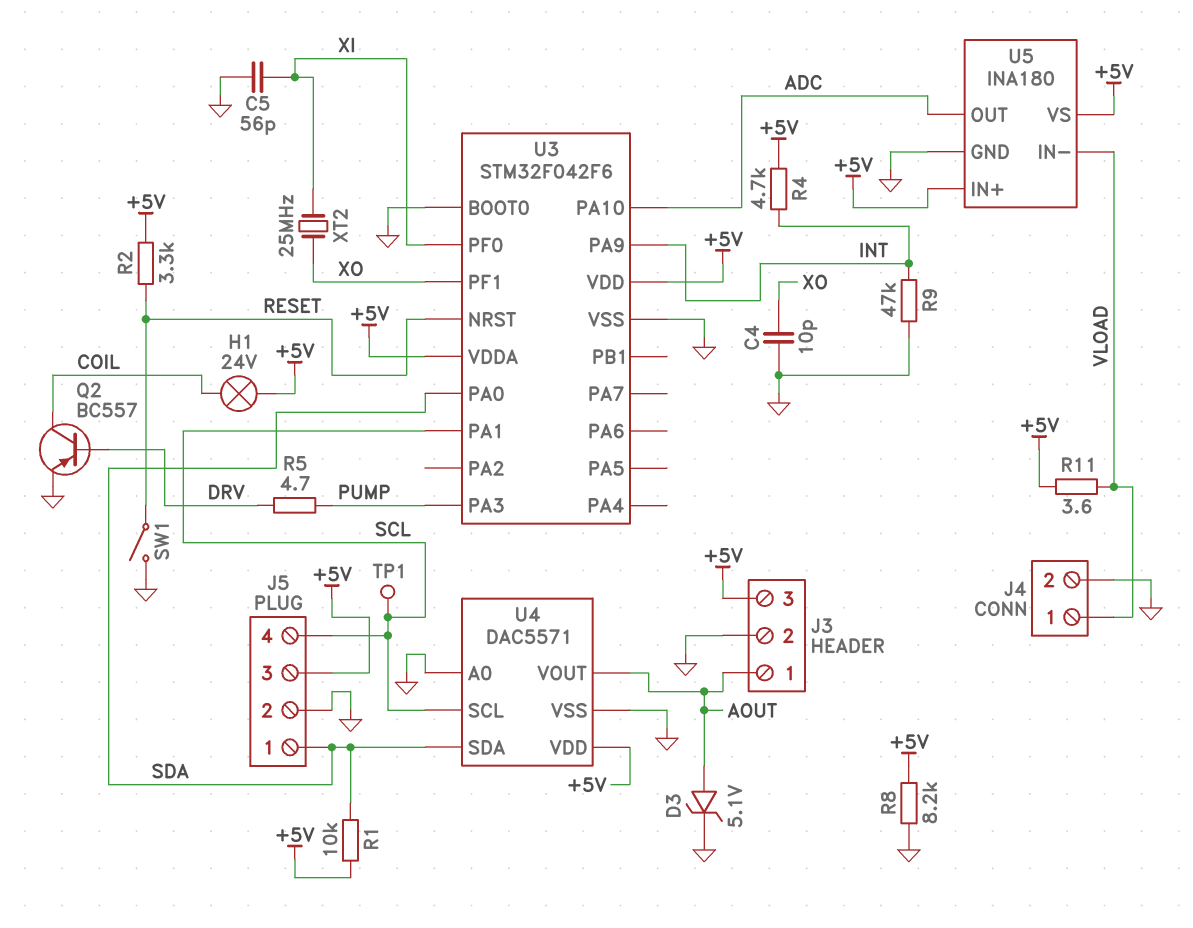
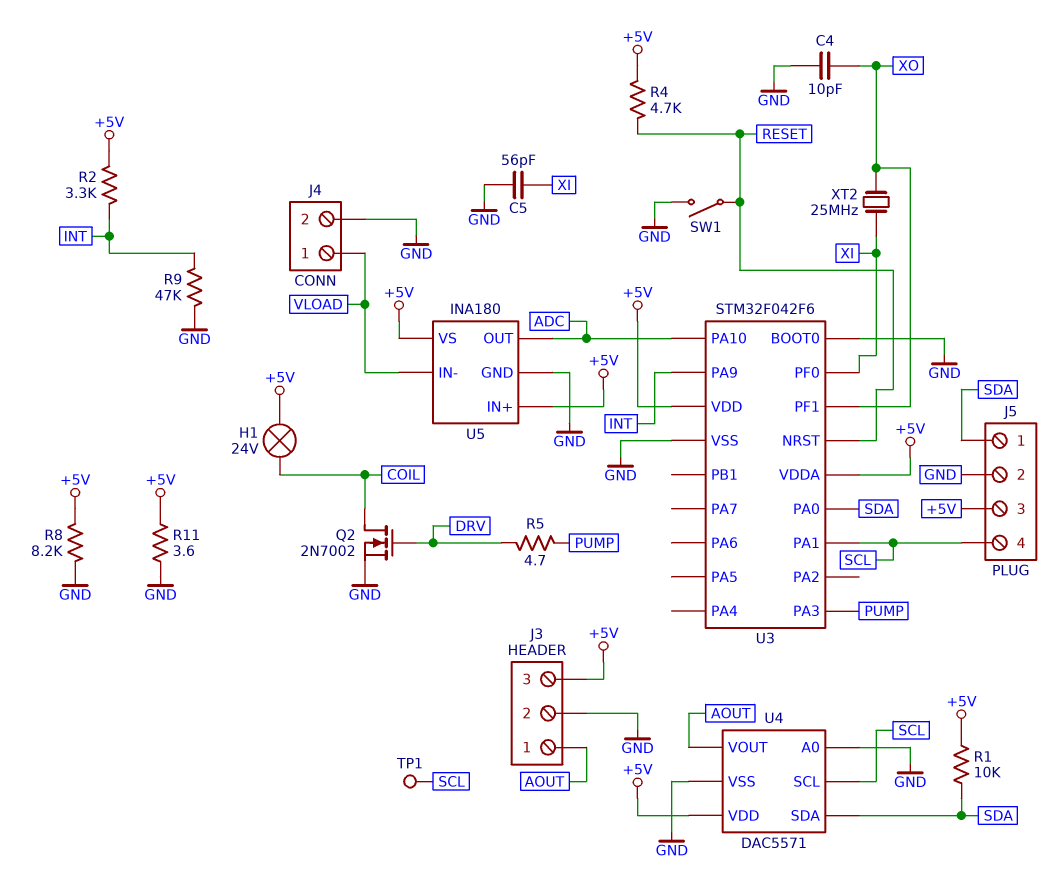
D3: zener 5.1V (A AOUT, K GND) -> none
Q2: PNP BC557 (B DRV, C COIL, E GND) -> NMOS 2N7002 (G DRV, D COIL, S GND)
R2: 3.3k (+5V, RESET) -> 3.3k (+5V, INT)
R4: 4.7k (+5V, INT) -> 4.7k (+5V, RESET)
R11: 3.6 (+5V, VLOAD) -> 3.6 (+5V, GND)

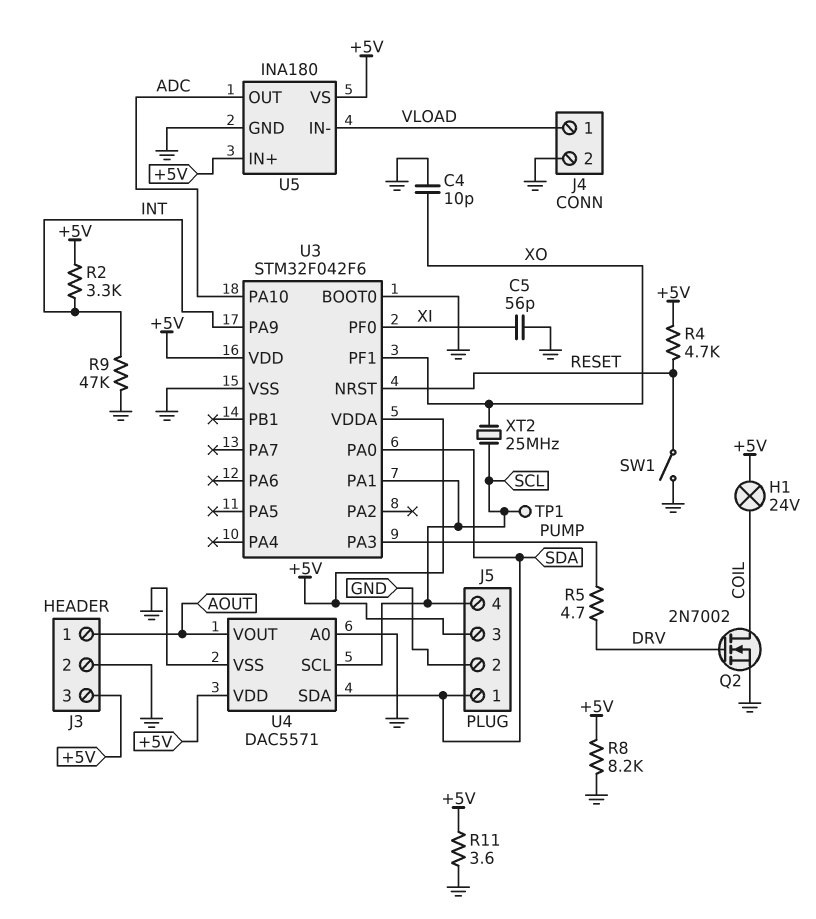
R1: 10k (+5V, SDA) -> none
XT2: 25MHz (XI, XO) -> 25MHz (SCL, XO)

